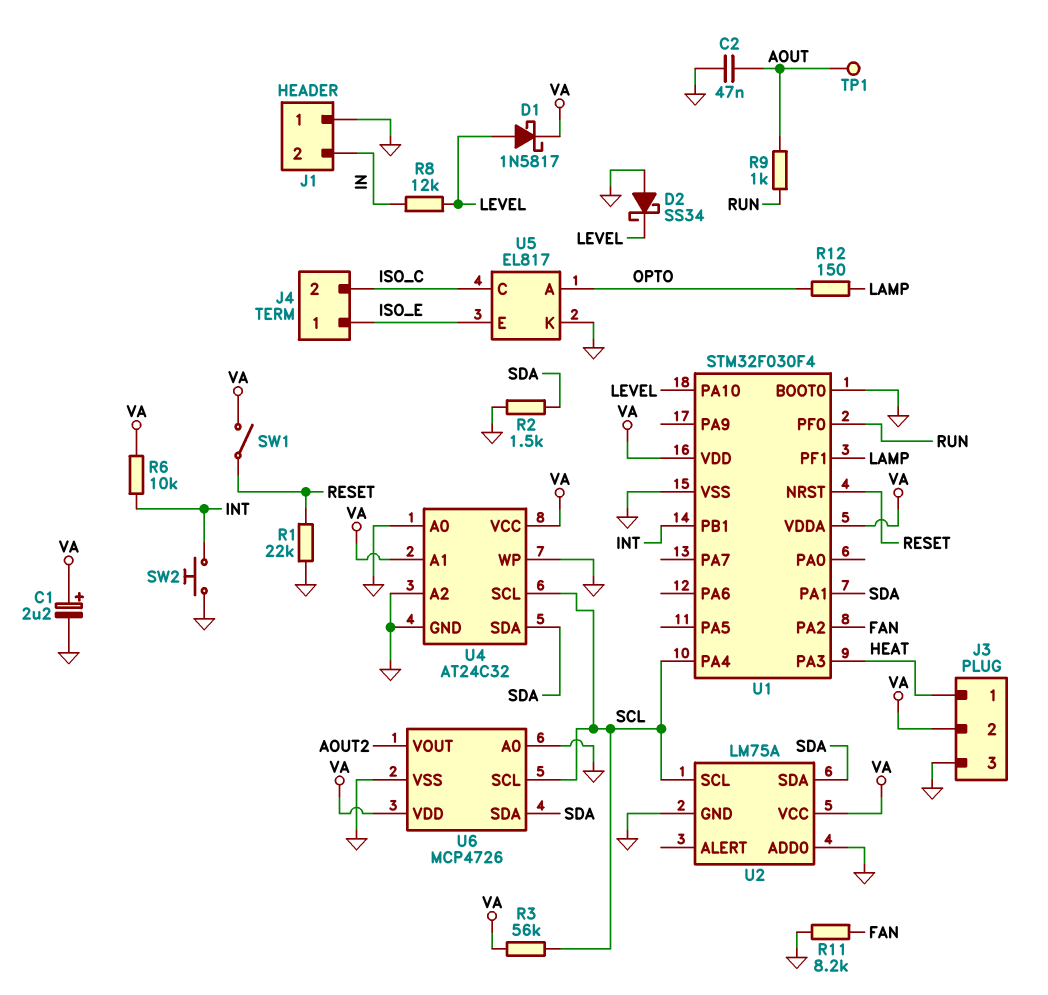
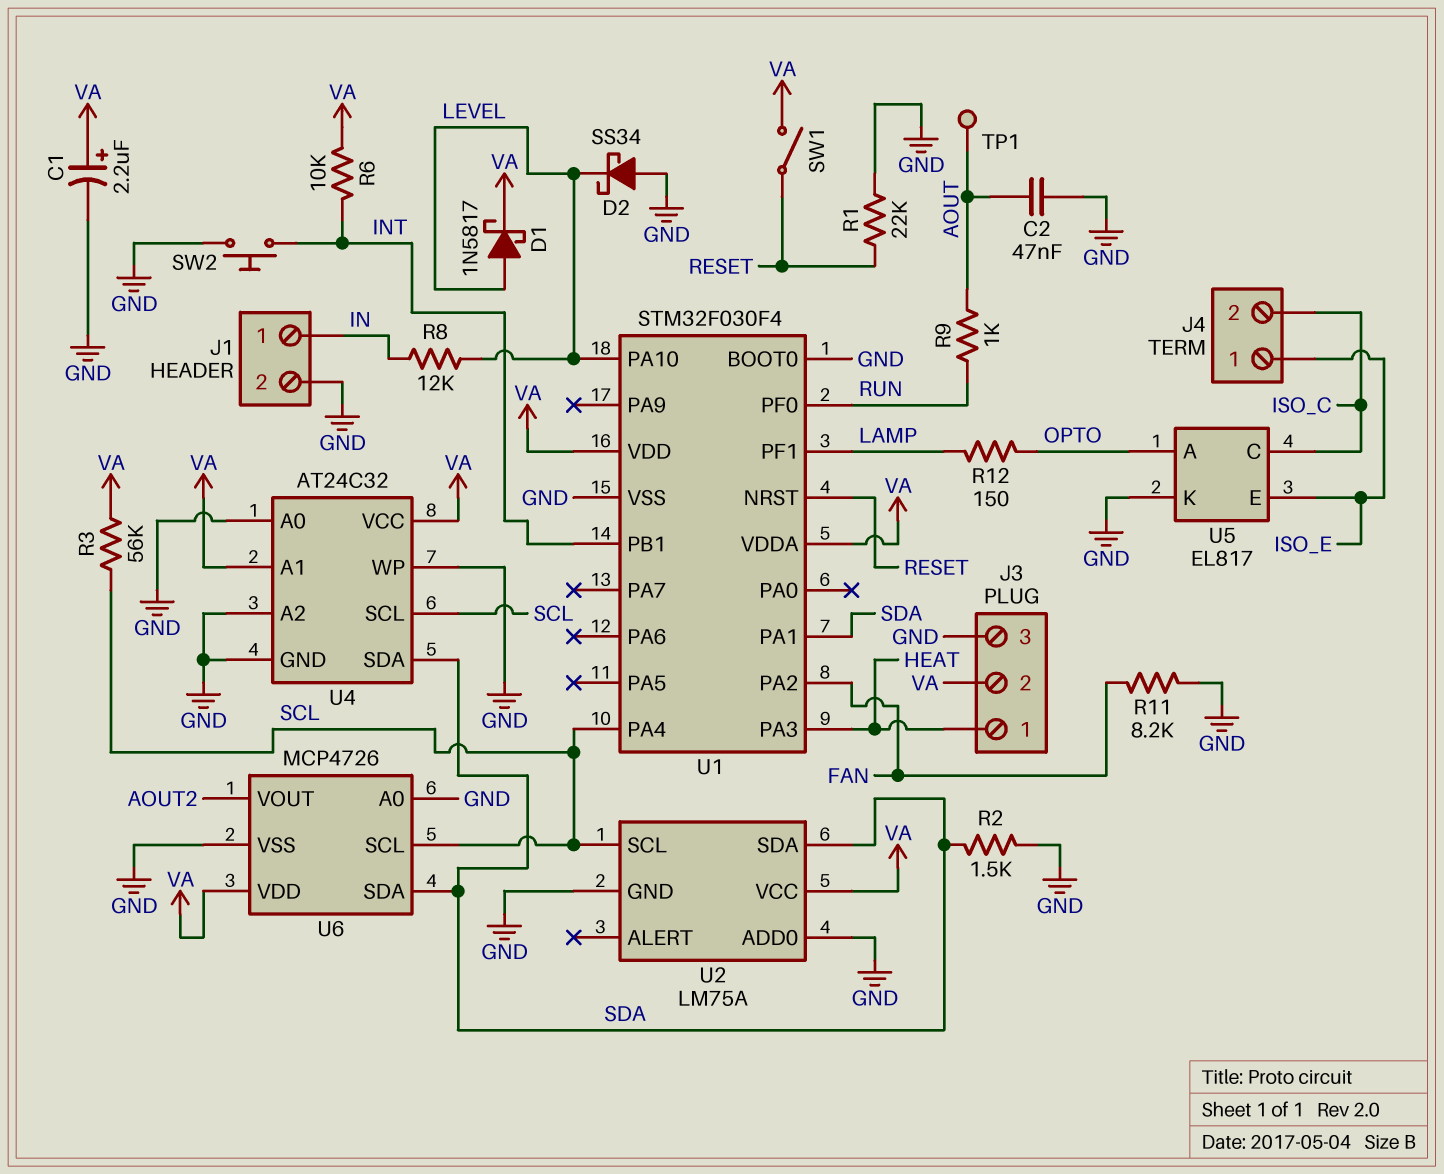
J1 pin 1: GND -> IN
J1 pin 2: IN -> GND

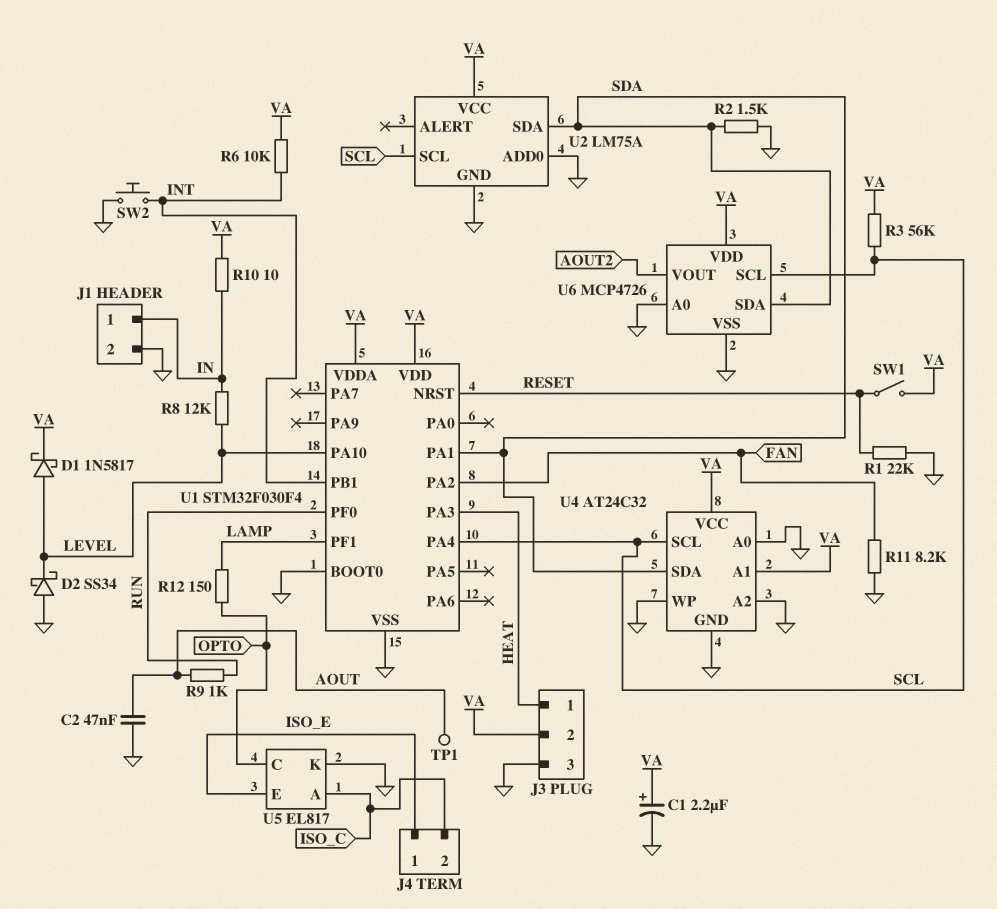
R10: none -> 10 (IN, VA)
U5 pin A: OPTO -> ISO_C
U5 pin C: ISO_C -> OPTO

